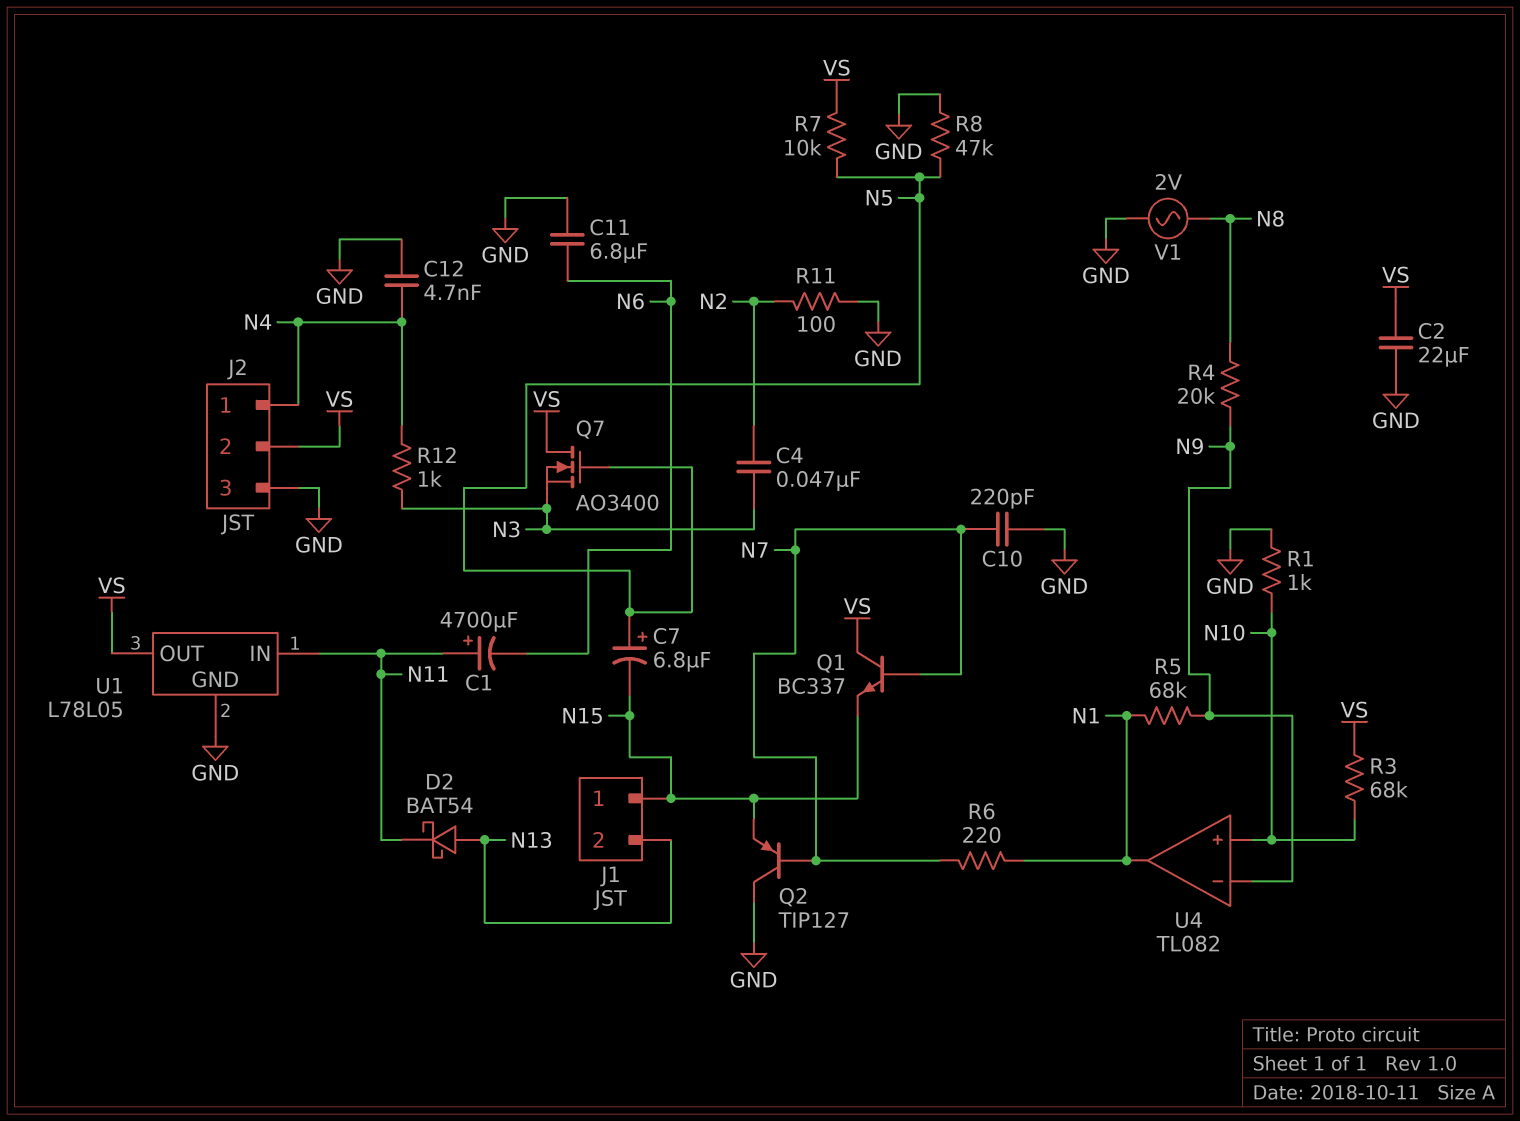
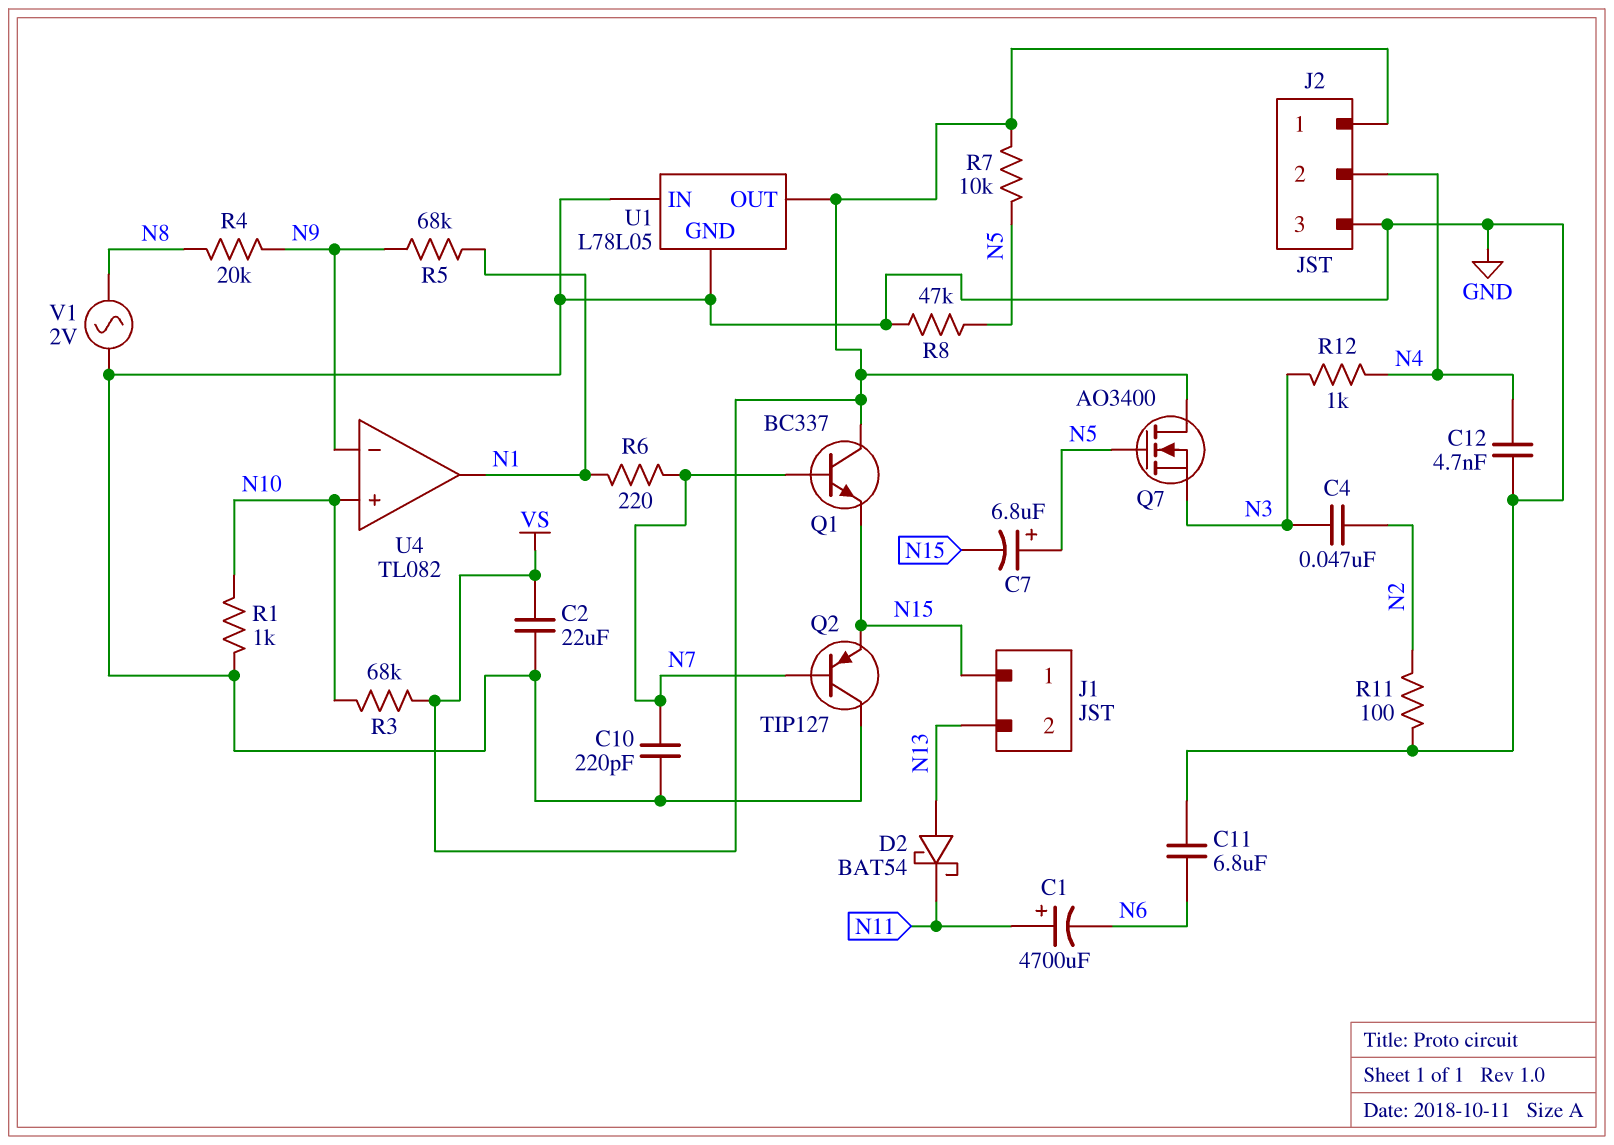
J2 pin 1: N4 -> VS
J2 pin 2: VS -> N4
U1 pin IN: N11 -> GND

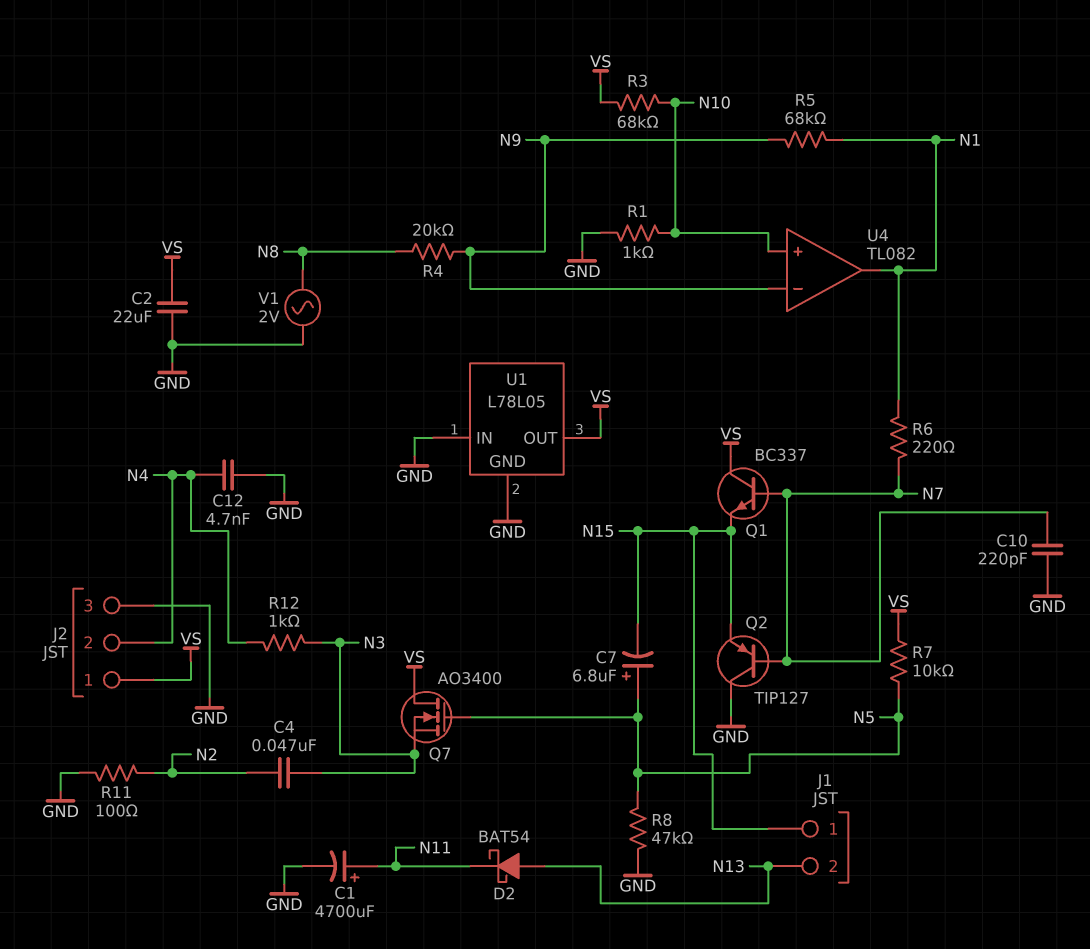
C1: 4700uF (plus N11, minus N6) -> 4700uF (plus N11, minus GND)
C11: 6.8uF (GND, N6) -> none

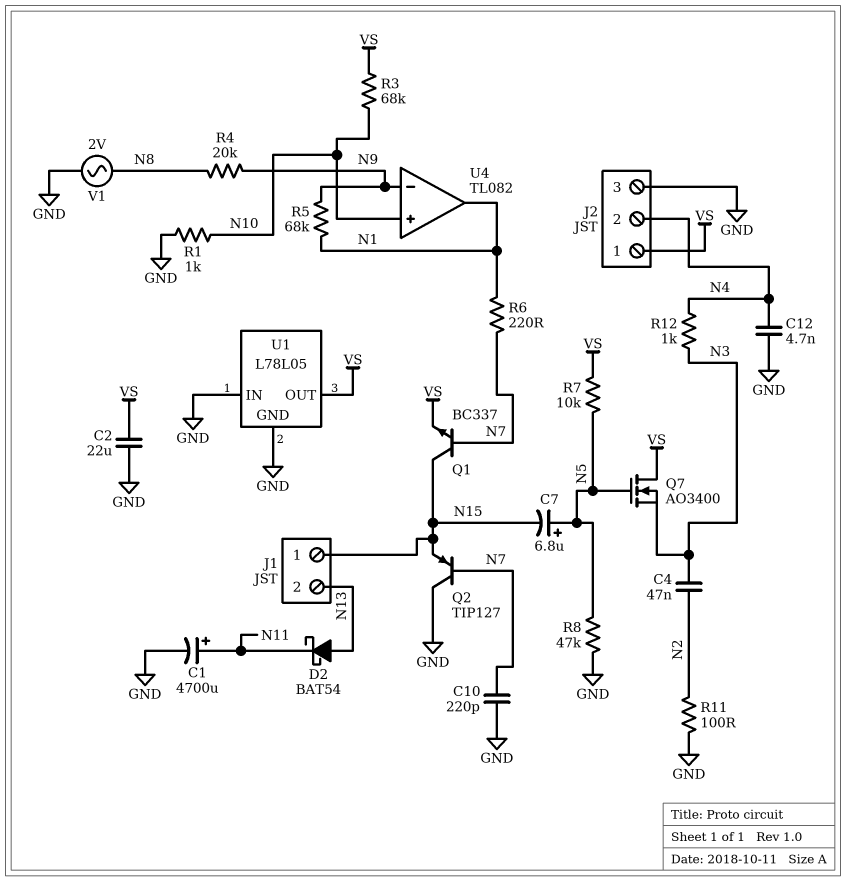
Q1: NPN BC337 (B N7, C VS, E N15) -> NPN BC337 (B N7, C N15, E VS)

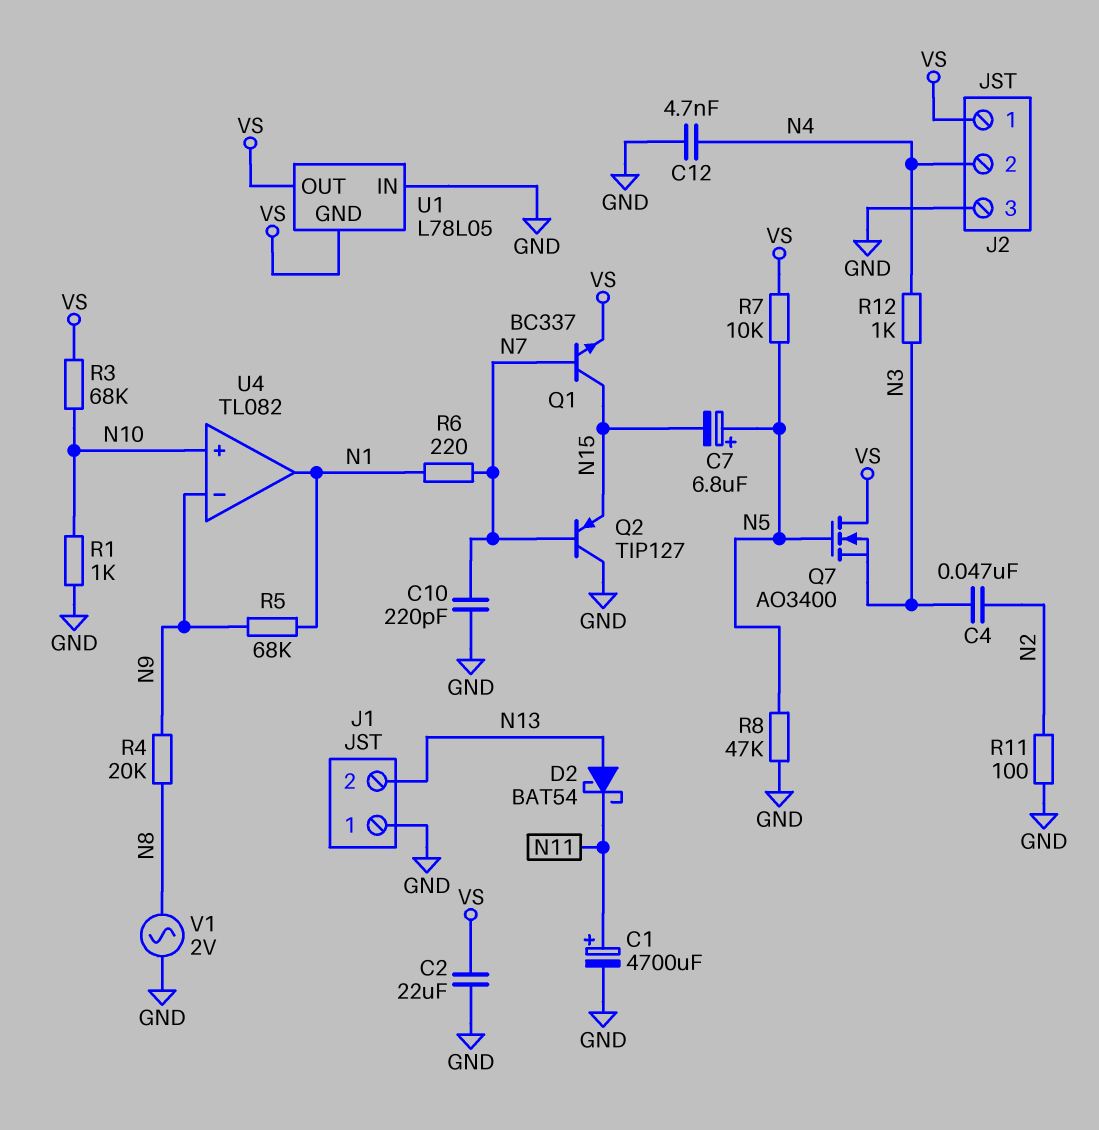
J1 pin 1: N15 -> GND
U1 pin GND: GND -> VS

